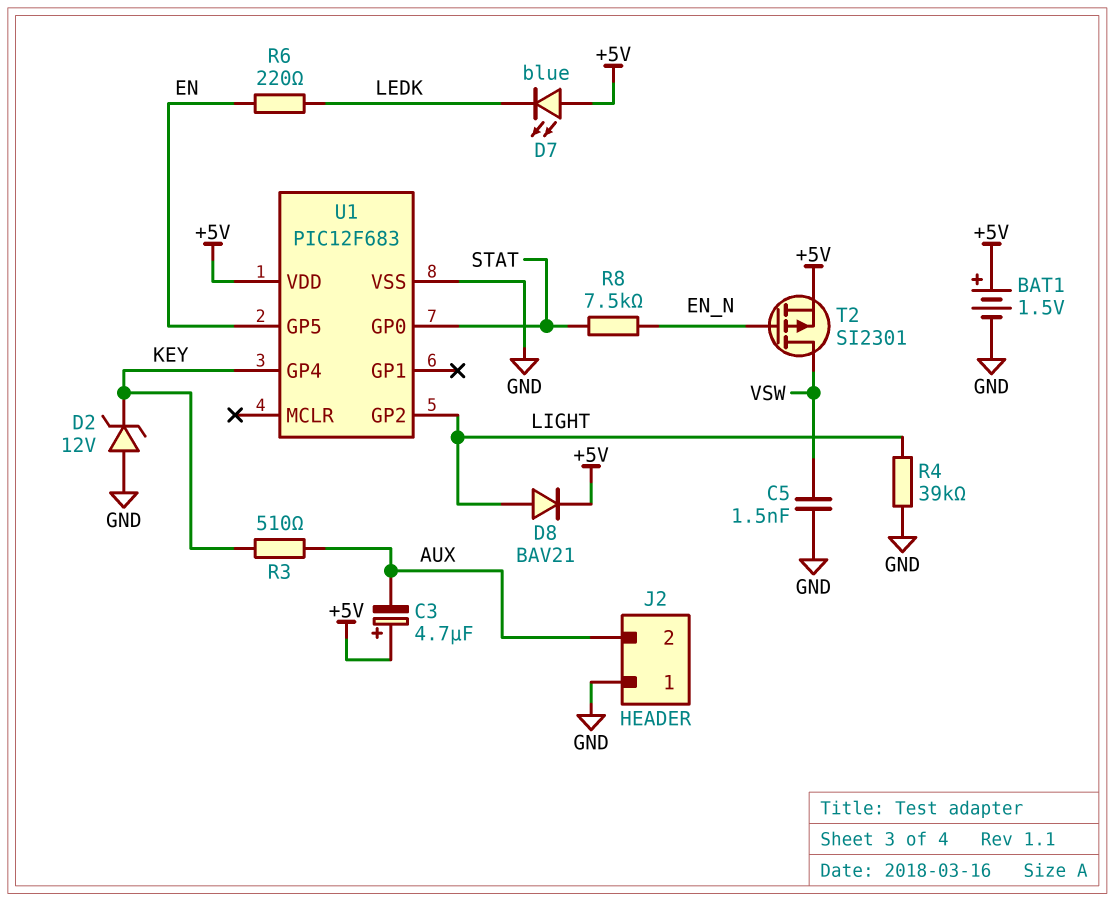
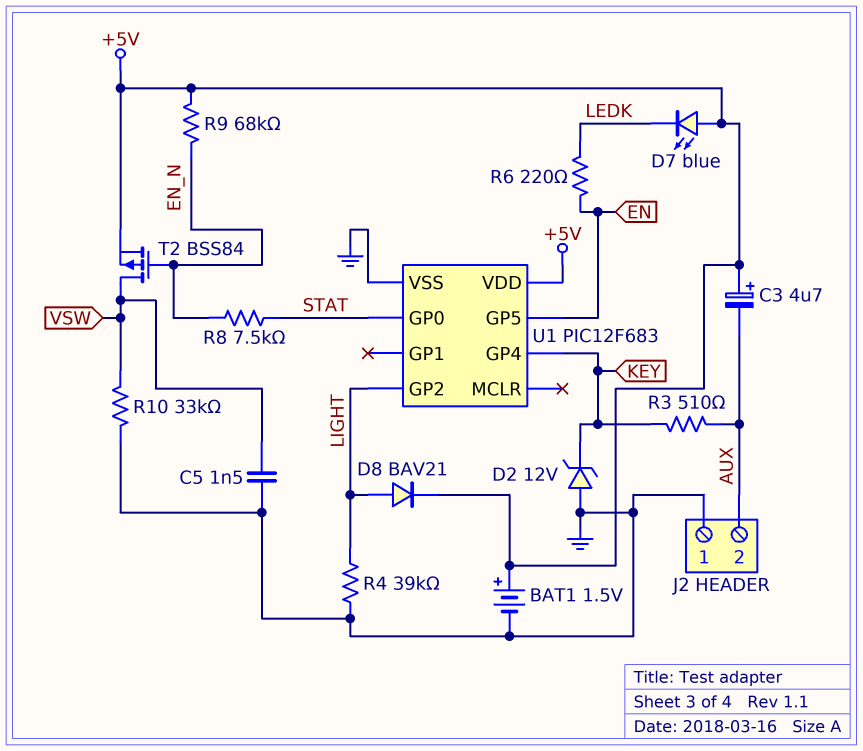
R9: none -> 68k (+5V, EN_N)
R10: none -> 33k (GND, VSW)
T2: PMOS SI2301 (G EN_N, D VSW, S +5V) -> PMOS BSS84 (G EN_N, D VSW, S +5V)

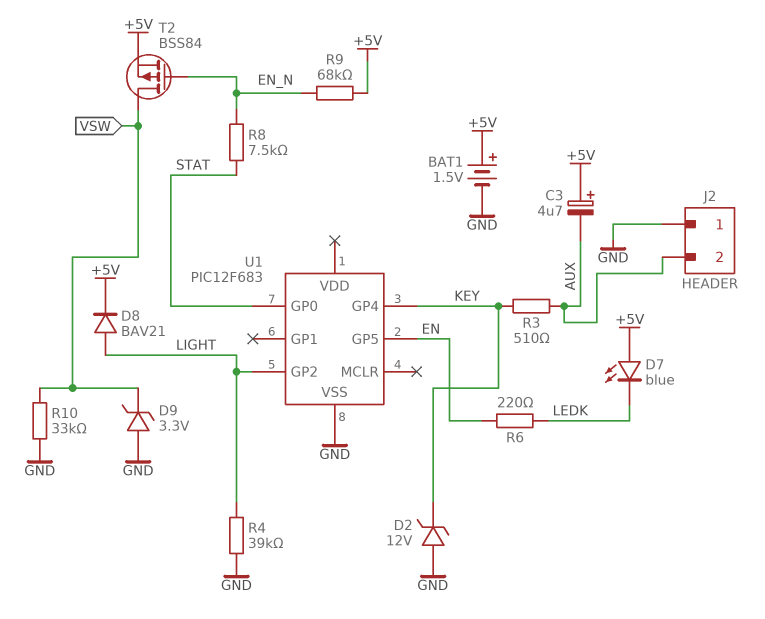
C5: 1.5nF (GND, VSW) -> none
D9: none -> zener 3.3V (A GND, K VSW)
U1 pin VDD: +5V -> none

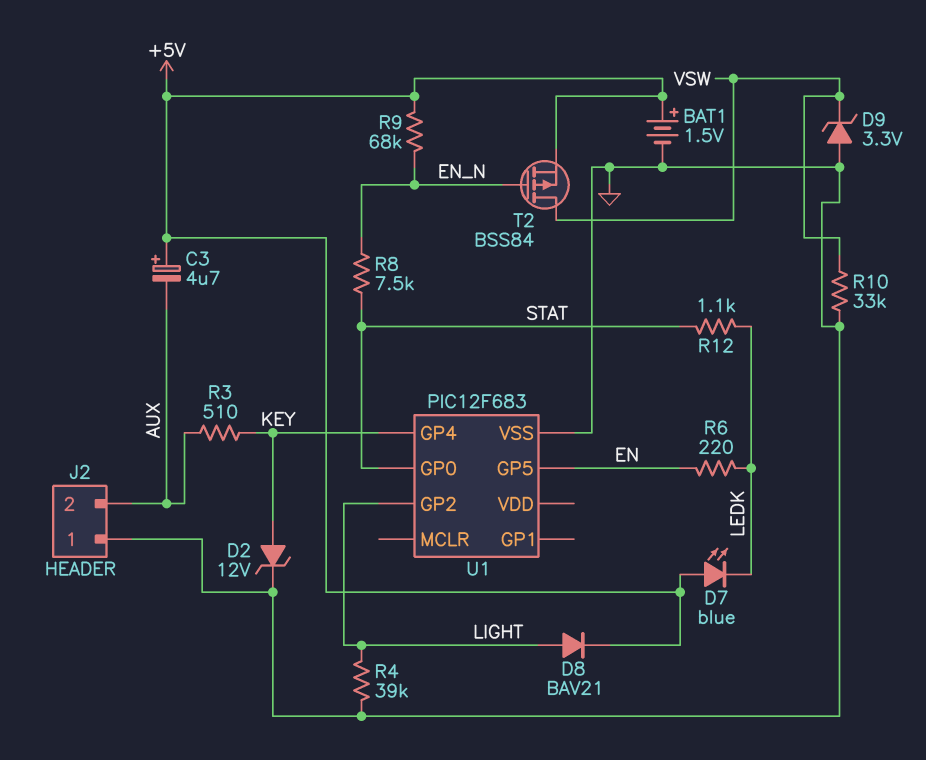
D2: zener 12V (A GND, K KEY) -> zener 12V (A KEY, K GND)
R12: none -> 1.1k (LEDK, STAT)

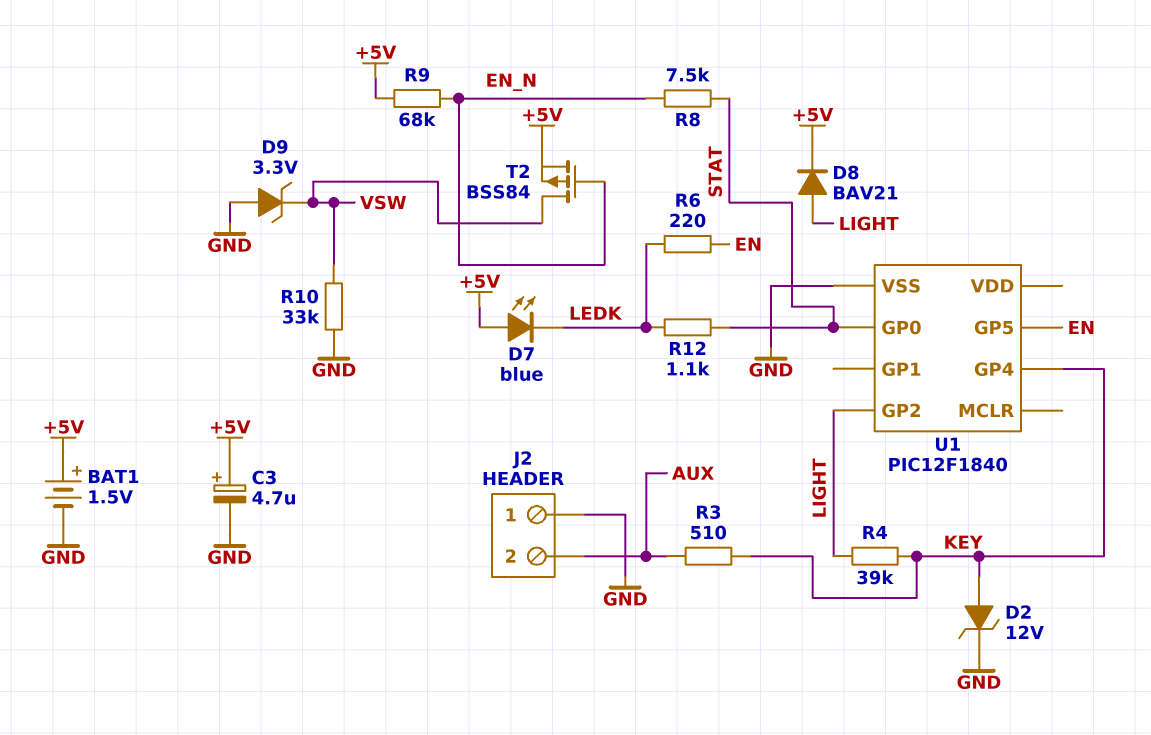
C3: 4.7uF (plus +5V, minus AUX) -> 4.7uF (plus +5V, minus GND)
R4: 39k (GND, LIGHT) -> 39k (KEY, LIGHT)
U1: PIC12F683 -> PIC12F1840

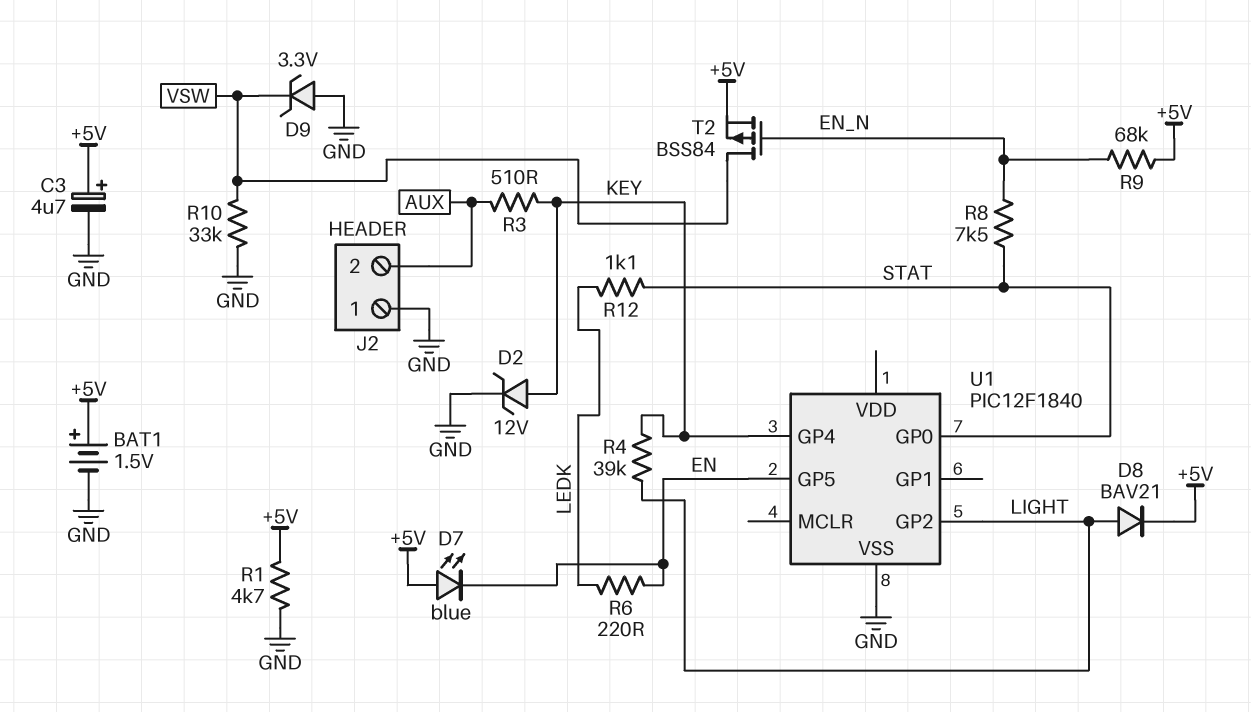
D7: LED blue (A +5V, K LEDK) -> LED blue (A +5V, K EN)
R1: none -> 4.7k (+5V, GND)

